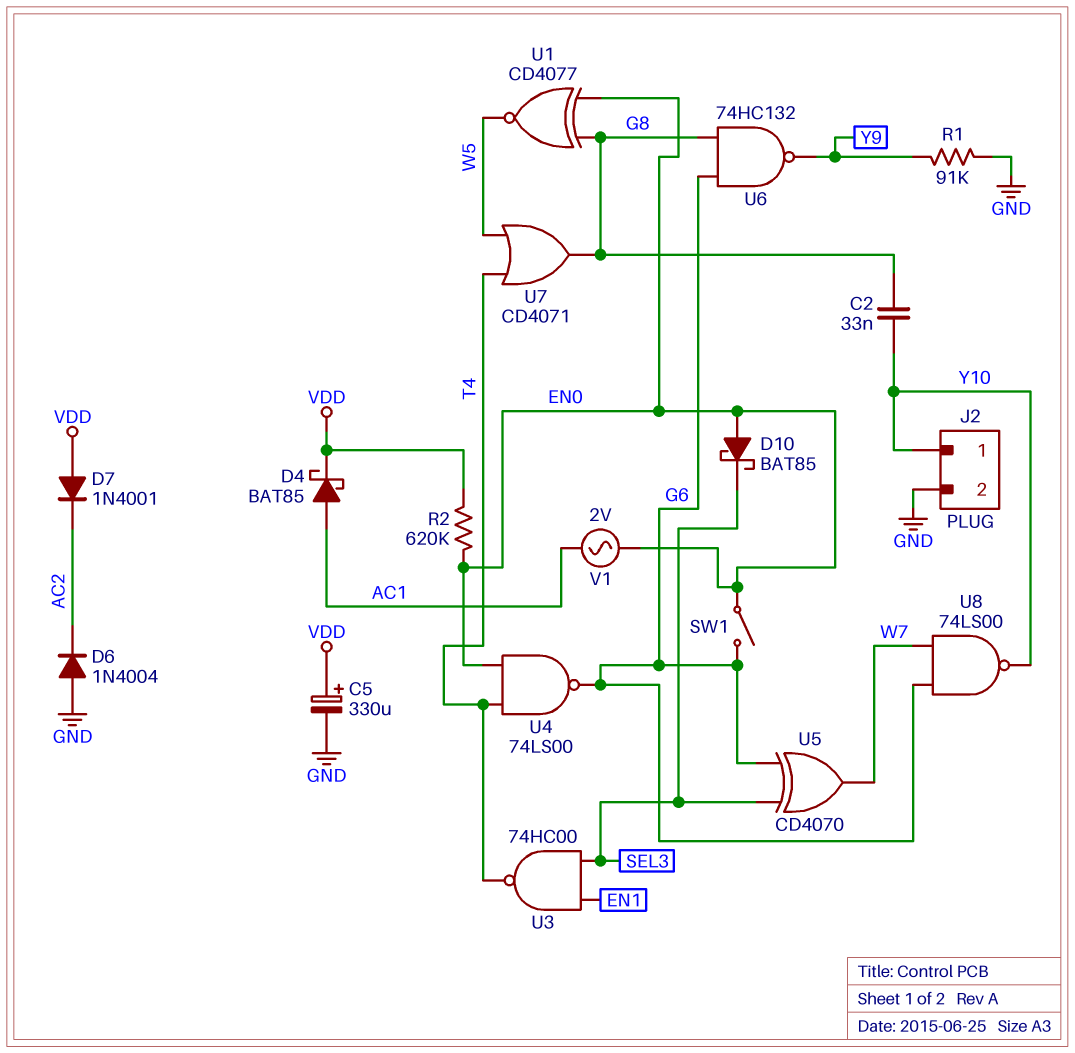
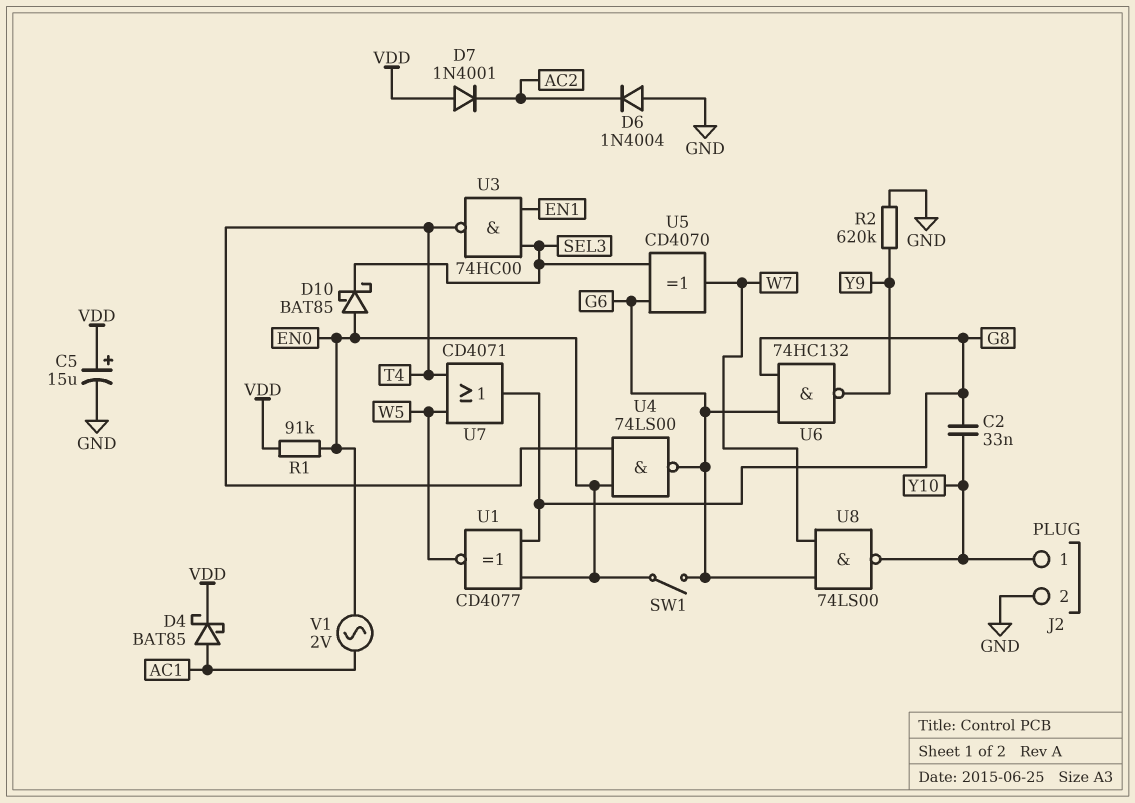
C5: 330uF (plus VDD, minus GND) -> 15uF (plus VDD, minus GND)
R1: 91k (GND, Y9) -> 91k (EN0, VDD)
R2: 620k (EN0, VDD) -> 620k (GND, Y9)

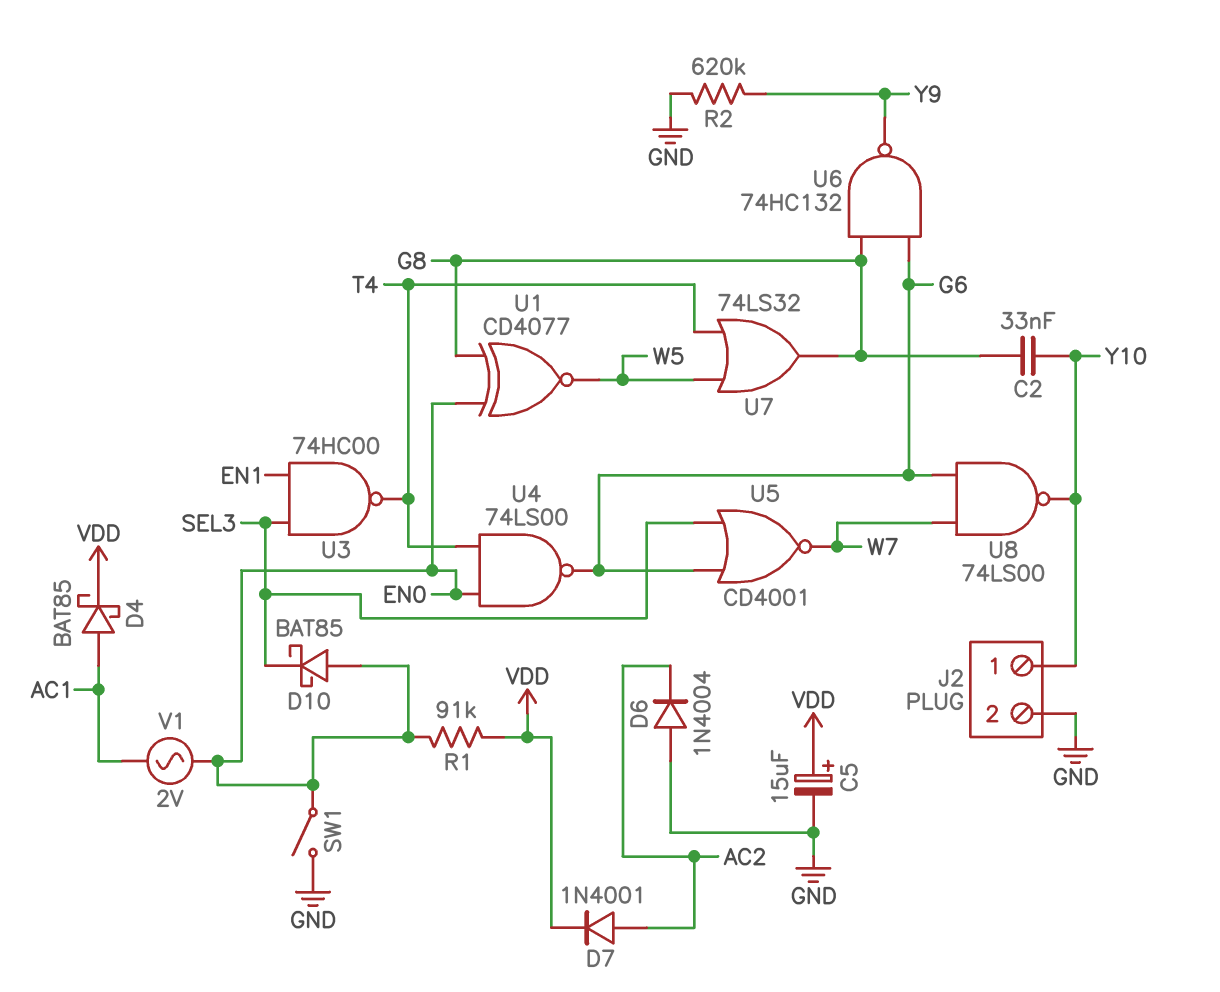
D7: diode 1N4001 (A VDD, K AC2) -> diode 1N4001 (A AC2, K VDD)
SW1: switch (EN0, G6) -> switch (EN0, GND)
U5: XOR CD4070 (in G6, in SEL3, out W7) -> NOR CD4001 (in G6, in SEL3, out W7)
U7: OR CD4071 (in T4, in W5, out G8) -> OR 74LS32 (in T4, in W5, out G8)

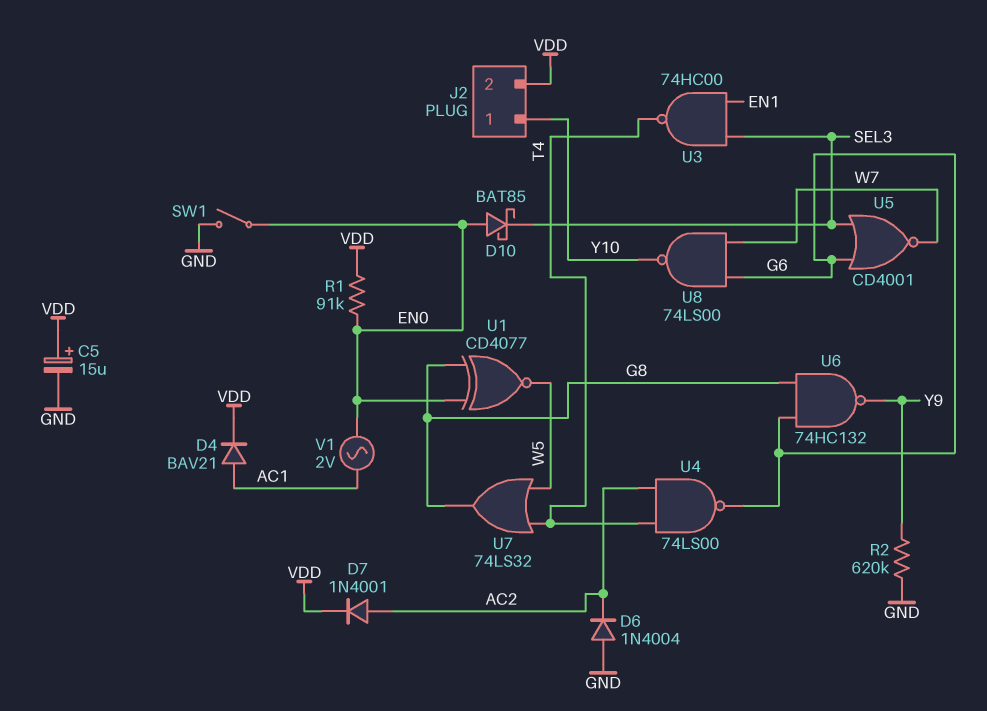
C2: 33nF (G8, Y10) -> none
D4: schottky BAT85 (A AC1, K VDD) -> diode BAV21 (A AC1, K VDD)
J2 pin 2: GND -> VDD
U4: NAND 74LS00 (in EN0, in T4, out G6) -> NAND 74LS00 (in AC2, in T4, out G6)

